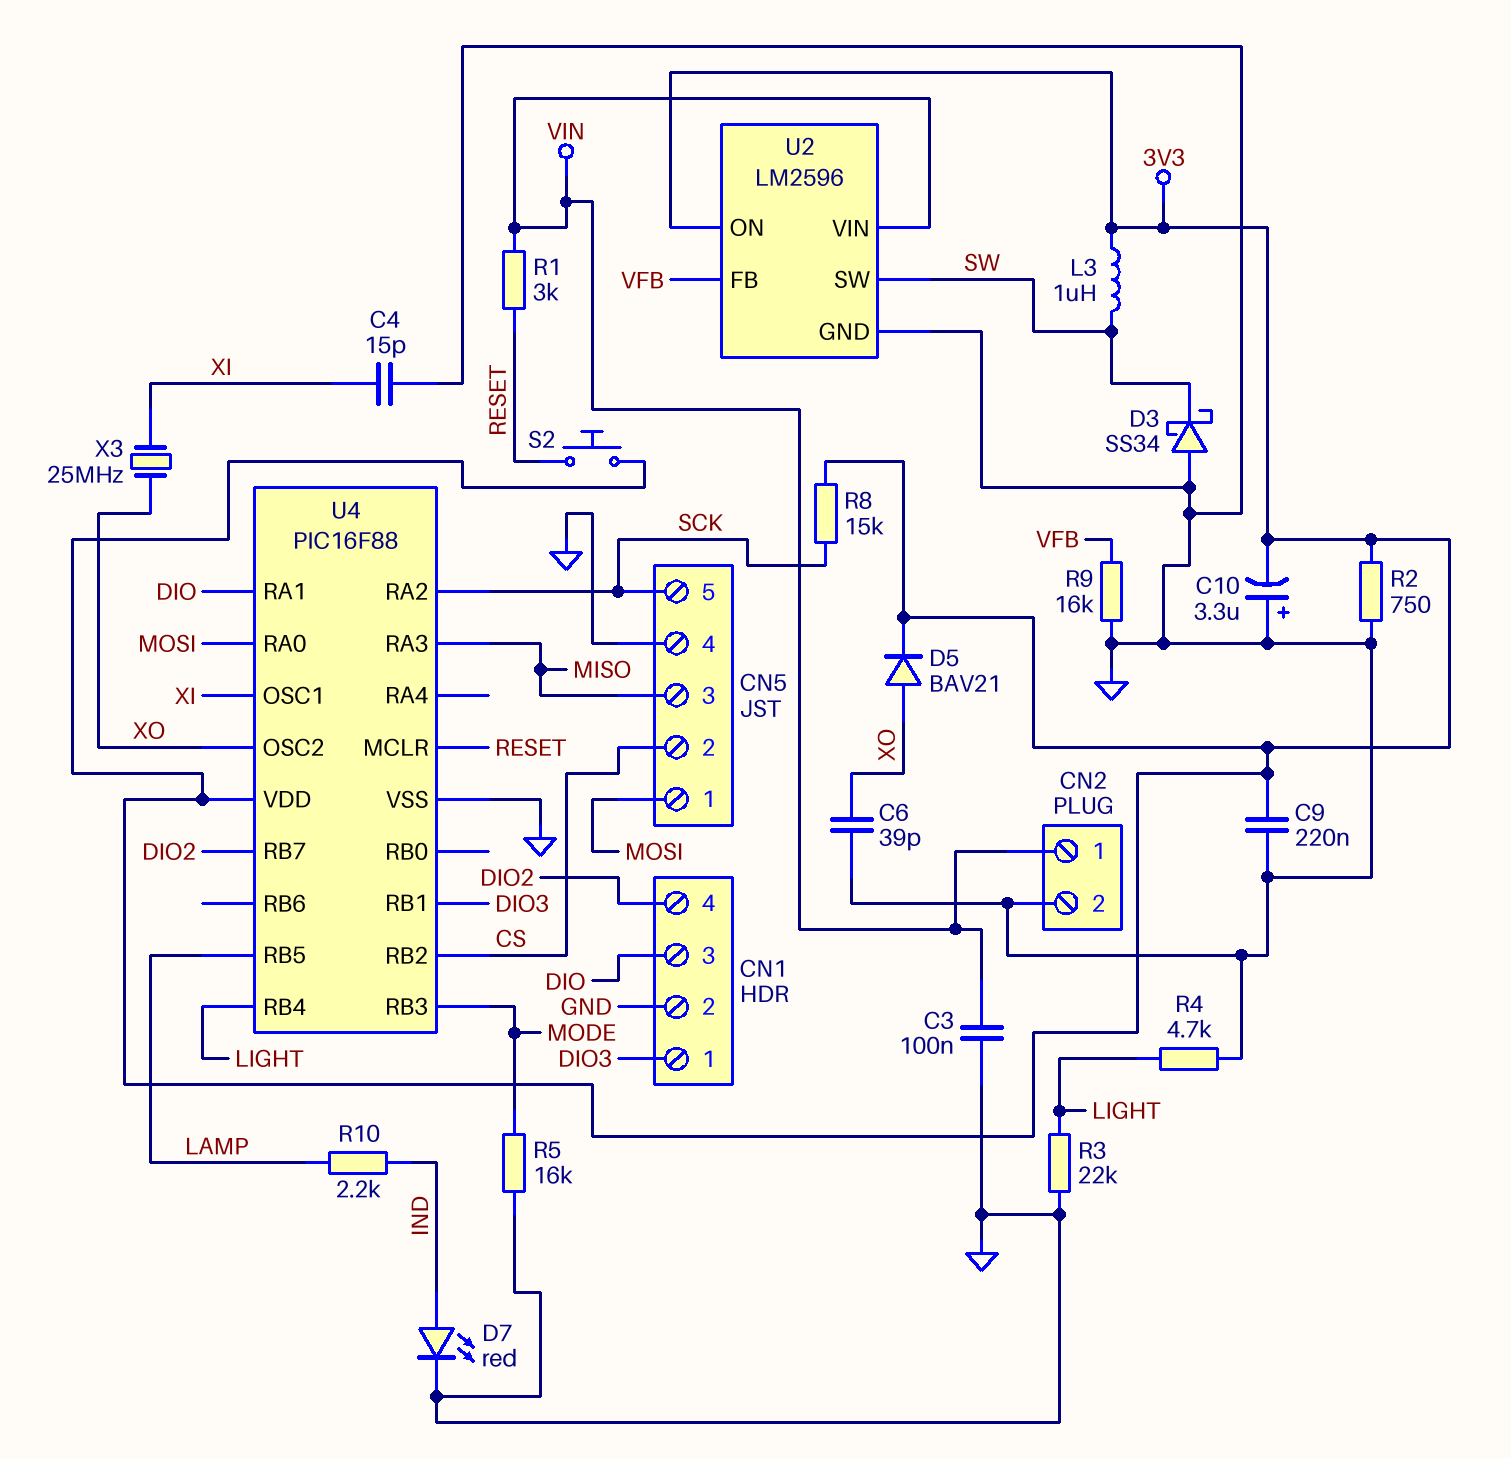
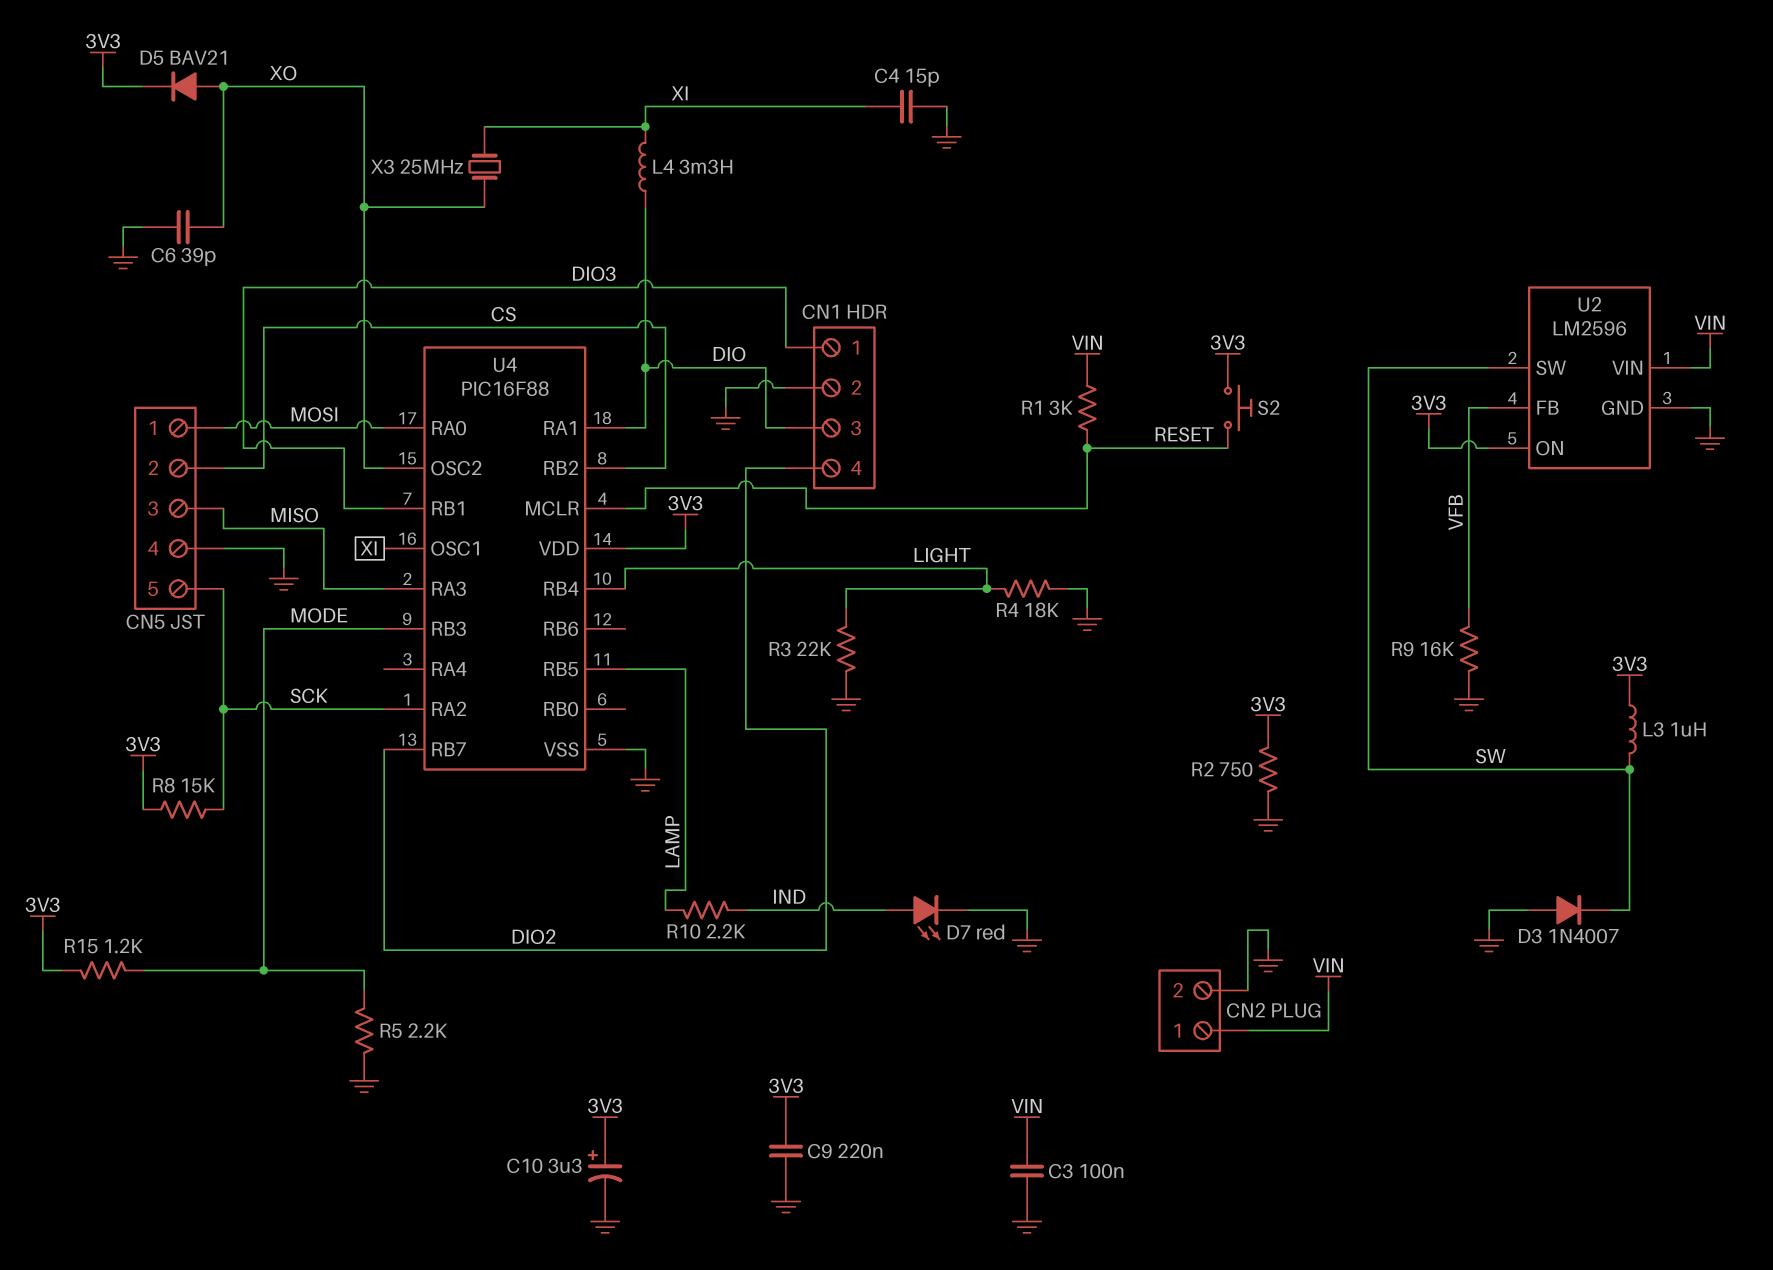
C10: 3.3uF (plus GND, minus 3V3) -> 3.3uF (plus 3V3, minus GND)
D3: schottky SS34 (A GND, K SW) -> diode 1N4007 (A GND, K SW)
L4: none -> 3.3mH (DIO, XI)
R4: 4.7k (GND, LIGHT) -> 18k (GND, LIGHT)
R5: 16k (GND, MODE) -> 2.2k (GND, MODE)
R15: none -> 1.2k (3V3, MODE)

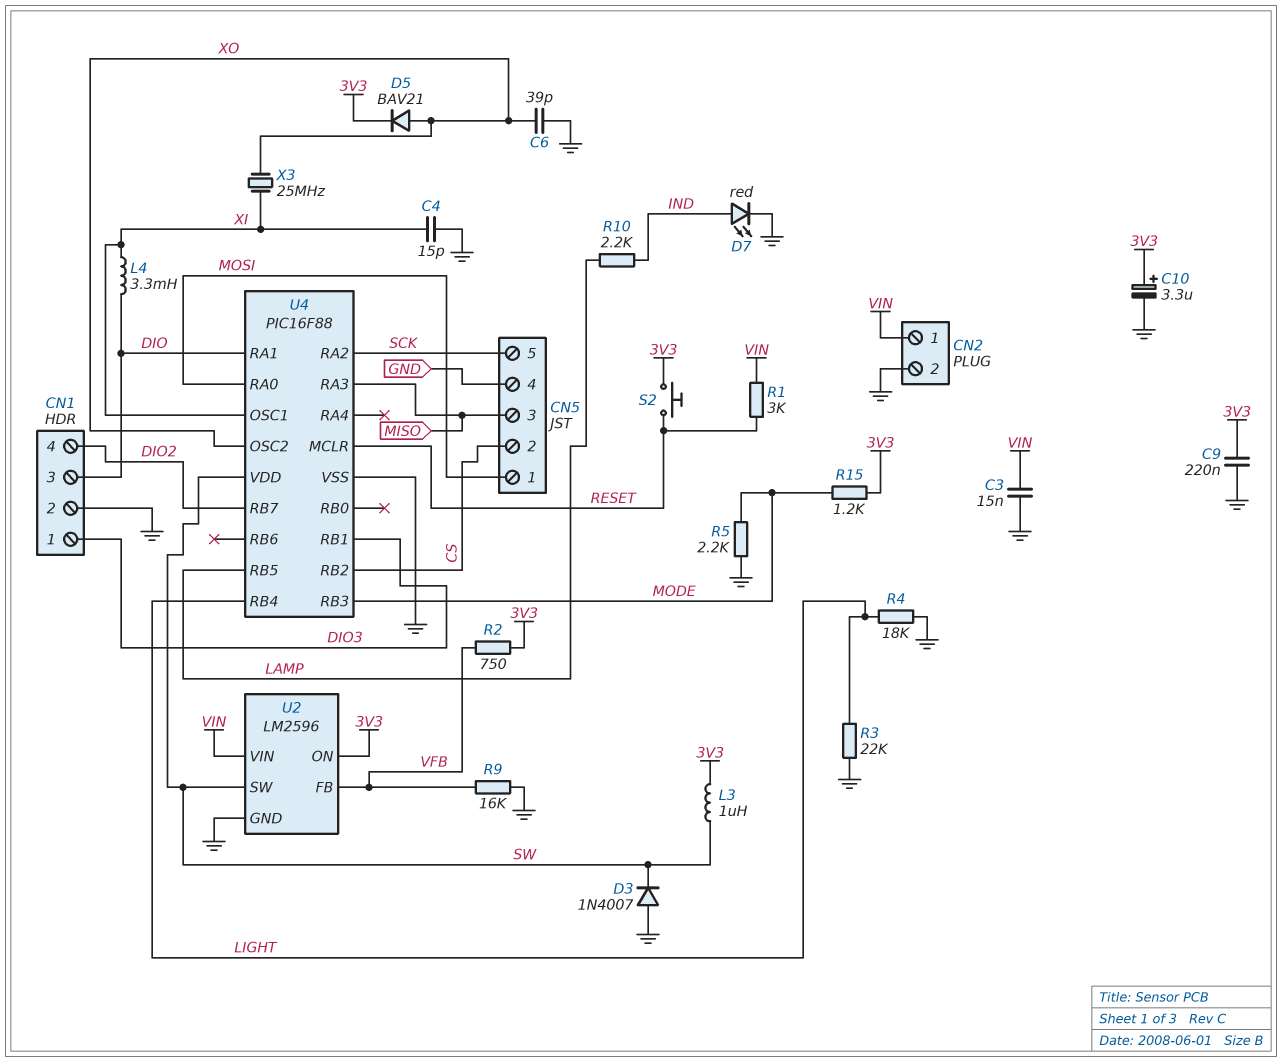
C3: 100nF (GND, VIN) -> 15nF (GND, VIN)
R2: 750 (3V3, GND) -> 750 (3V3, VFB)
R8: 15k (3V3, SCK) -> none
U4 pin VDD: 3V3 -> SW

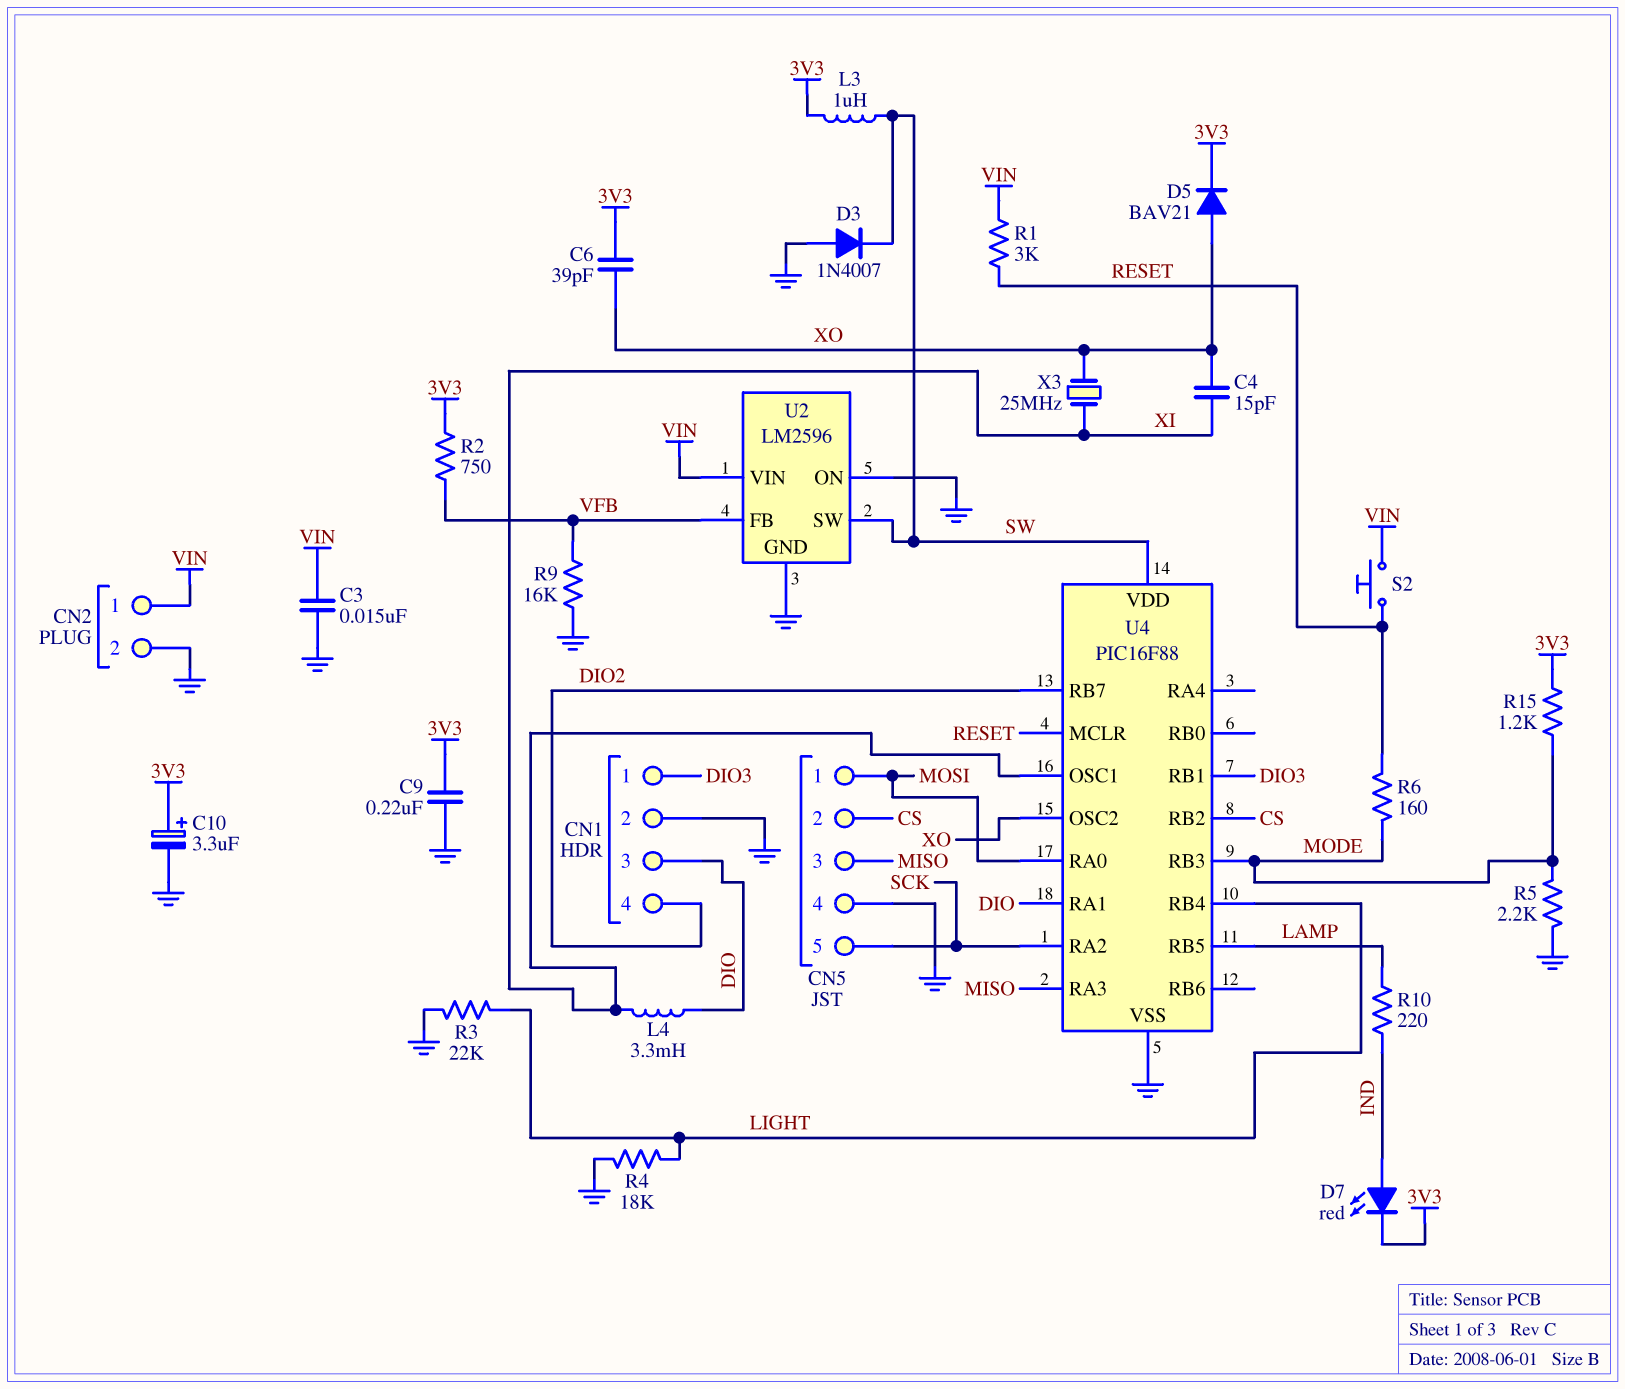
C4: 15pF (GND, XI) -> 15pF (XI, XO)
C6: 39pF (GND, XO) -> 39pF (3V3, XO)
D7: LED red (A IND, K GND) -> LED red (A IND, K 3V3)
R6: none -> 160 (MODE, RESET)
R10: 2.2k (IND, LAMP) -> 220 (IND, LAMP)
S2: button (3V3, RESET) -> button (RESET, VIN)
U2 pin ON: 3V3 -> GND

